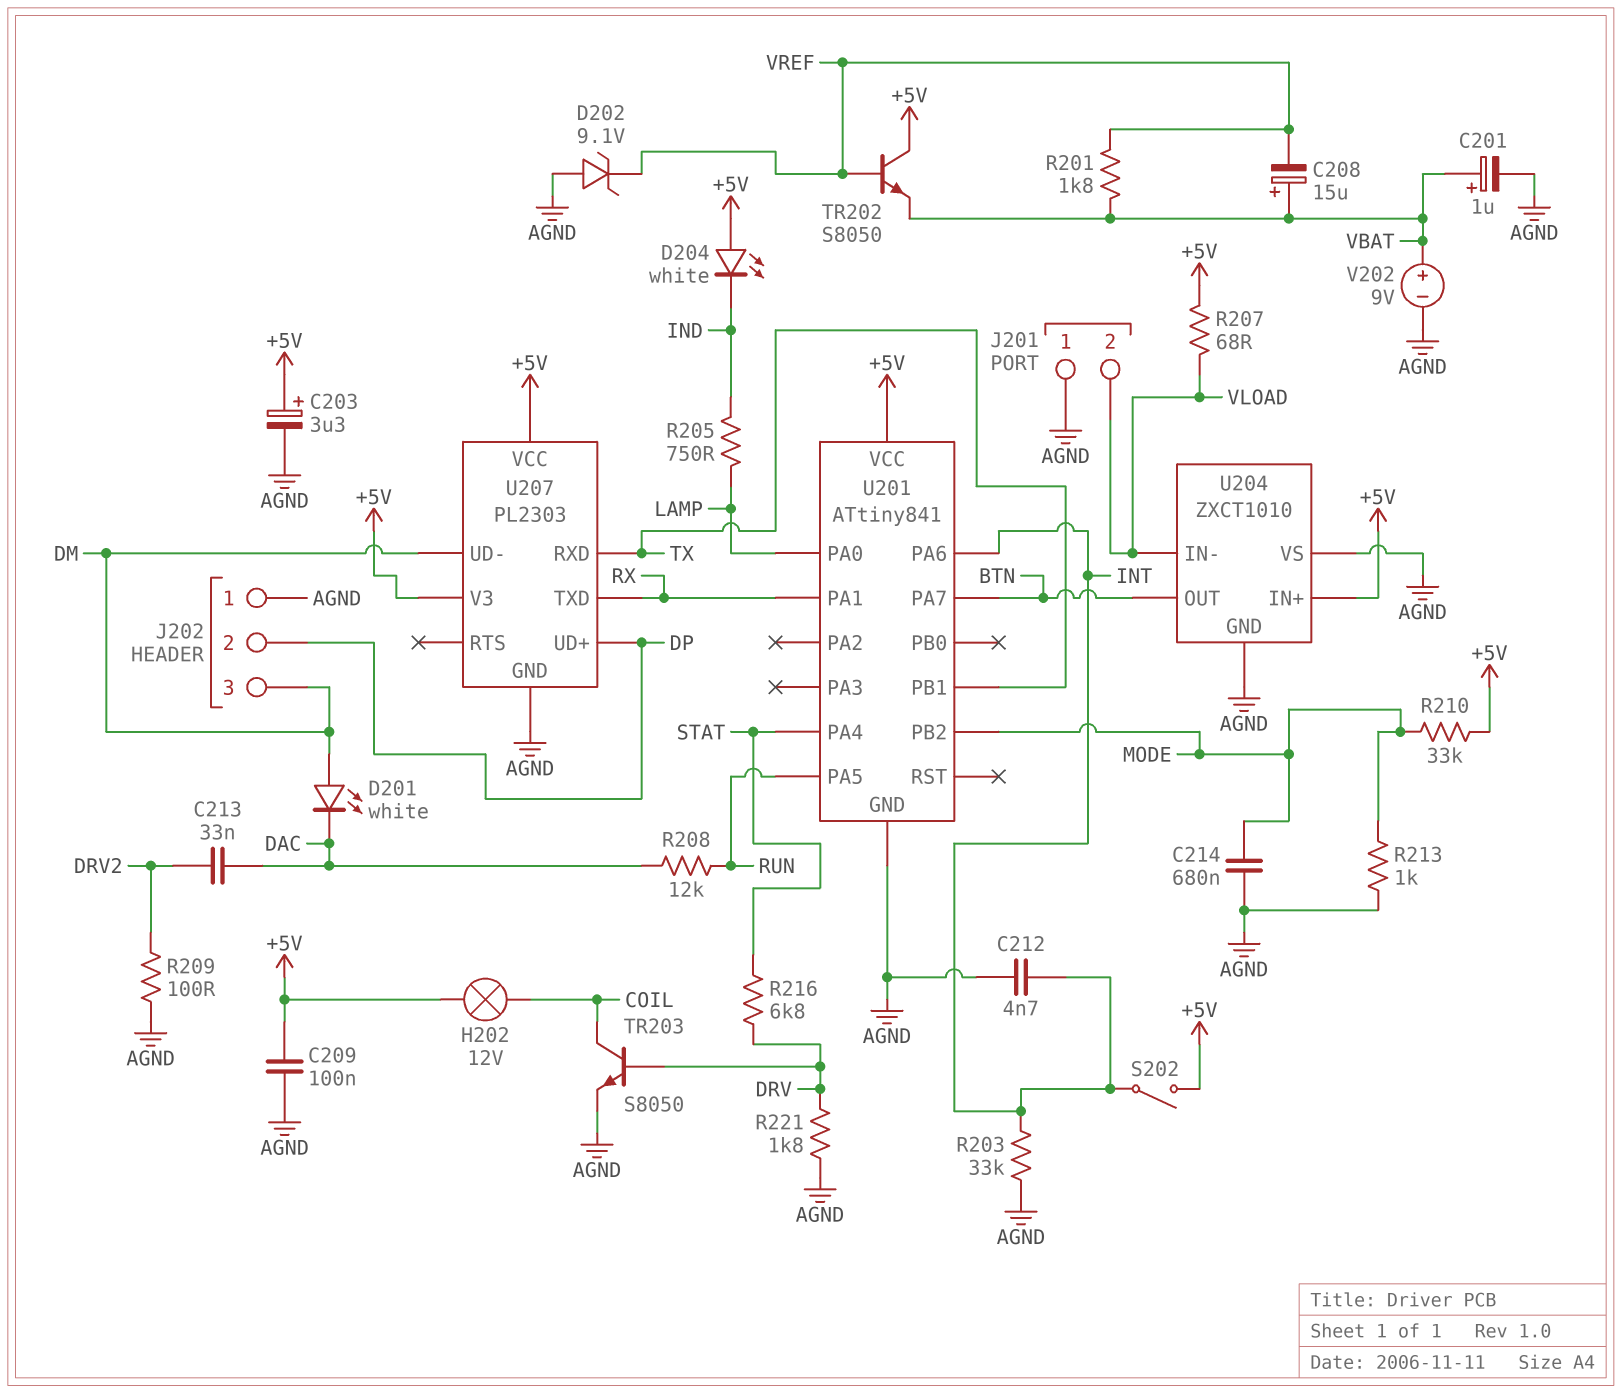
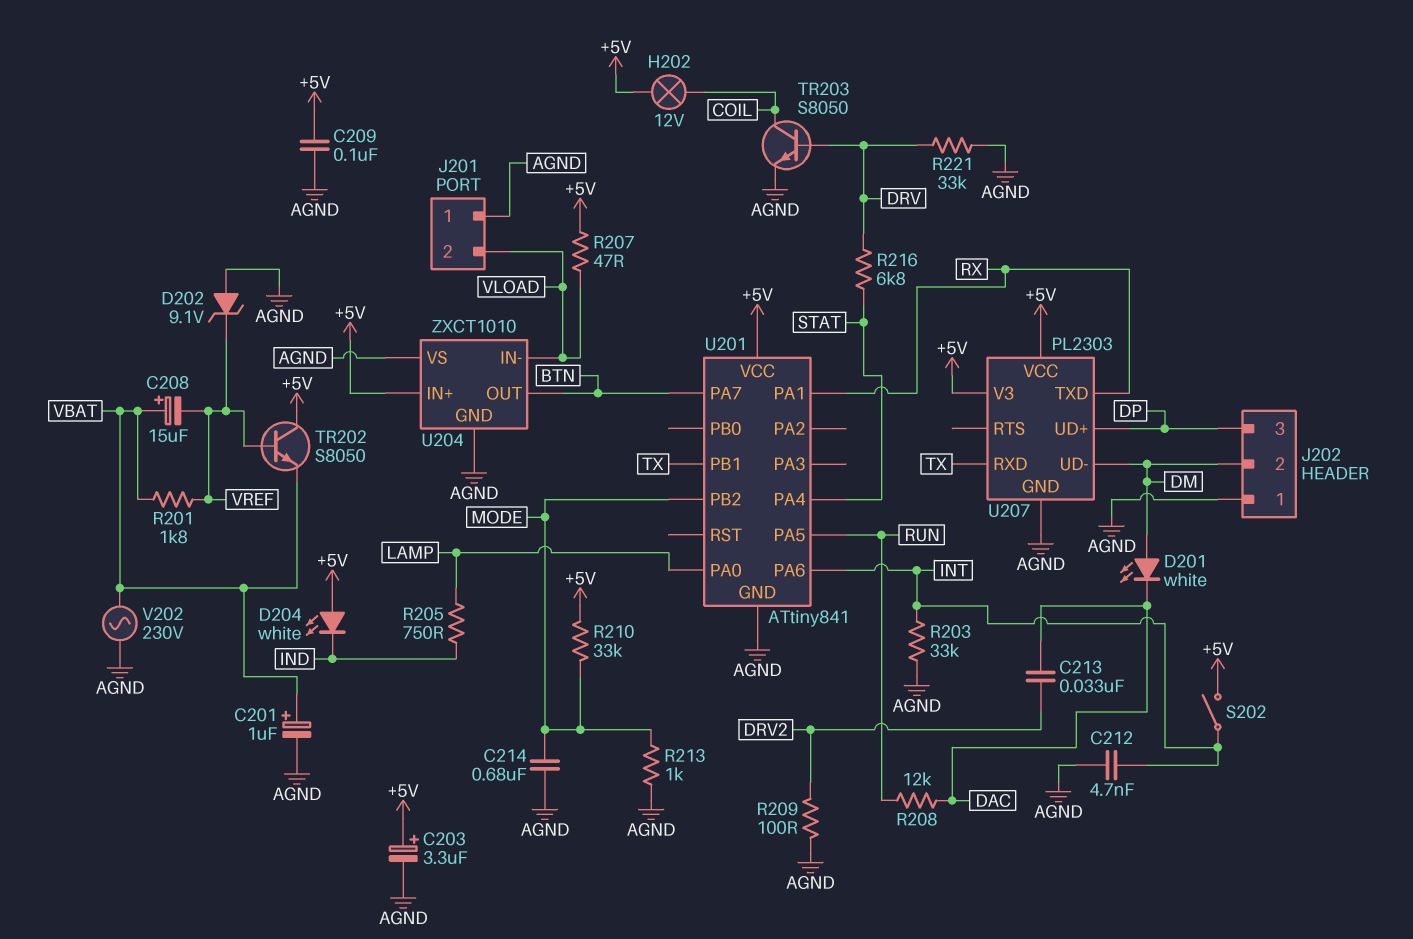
J202 pin 2: DP -> DM
J202 pin 3: DM -> DP
R207: 68 (+5V, VLOAD) -> 47 (+5V, VLOAD)
R221: 1.8k (AGND, DRV) -> 33k (AGND, DRV)
V202: 9V (plus VBAT, minus AGND) -> AC 230V (AGND, VBAT)

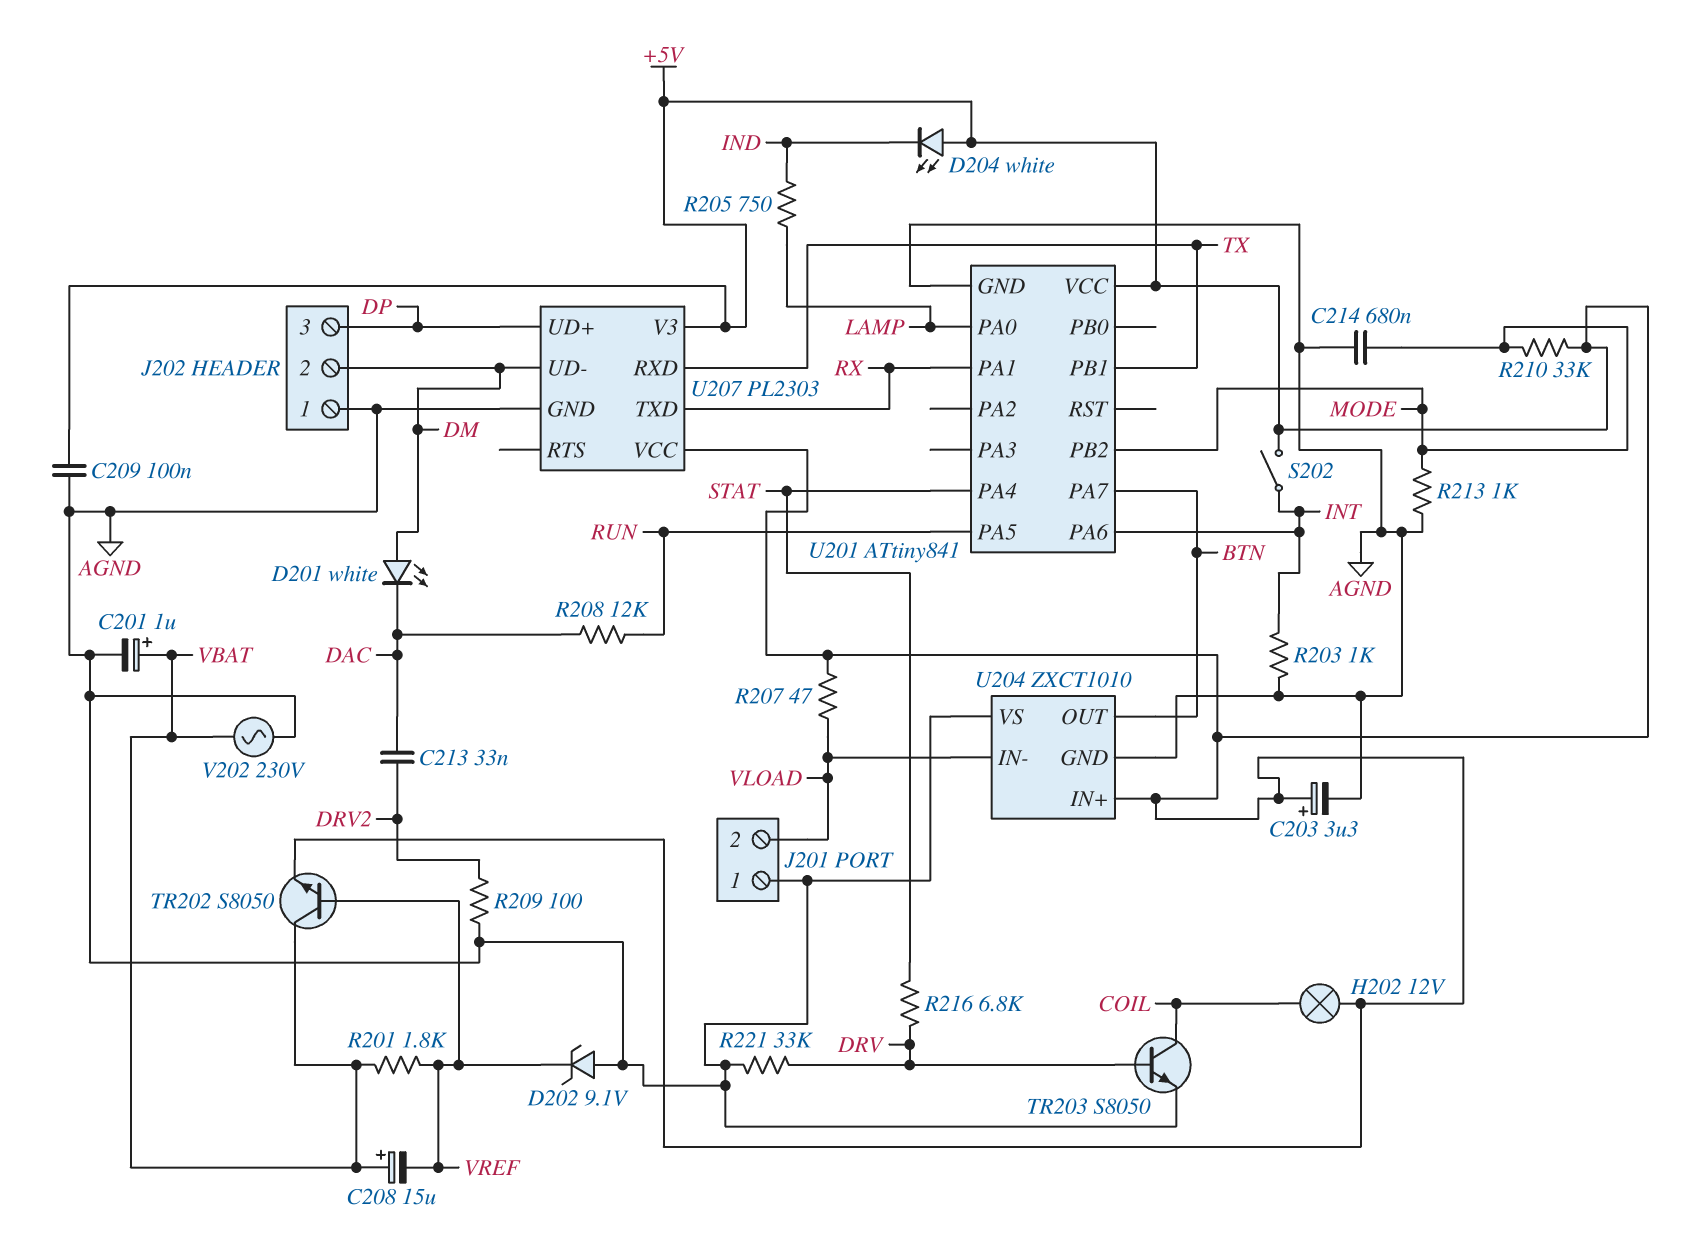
C212: 4.7nF (AGND, INT) -> none
R203: 33k (AGND, INT) -> 1k (AGND, INT)
TR202: NPN S8050 (B VREF, C +5V, E VBAT) -> NPN S8050 (B VREF, C VBAT, E +5V)

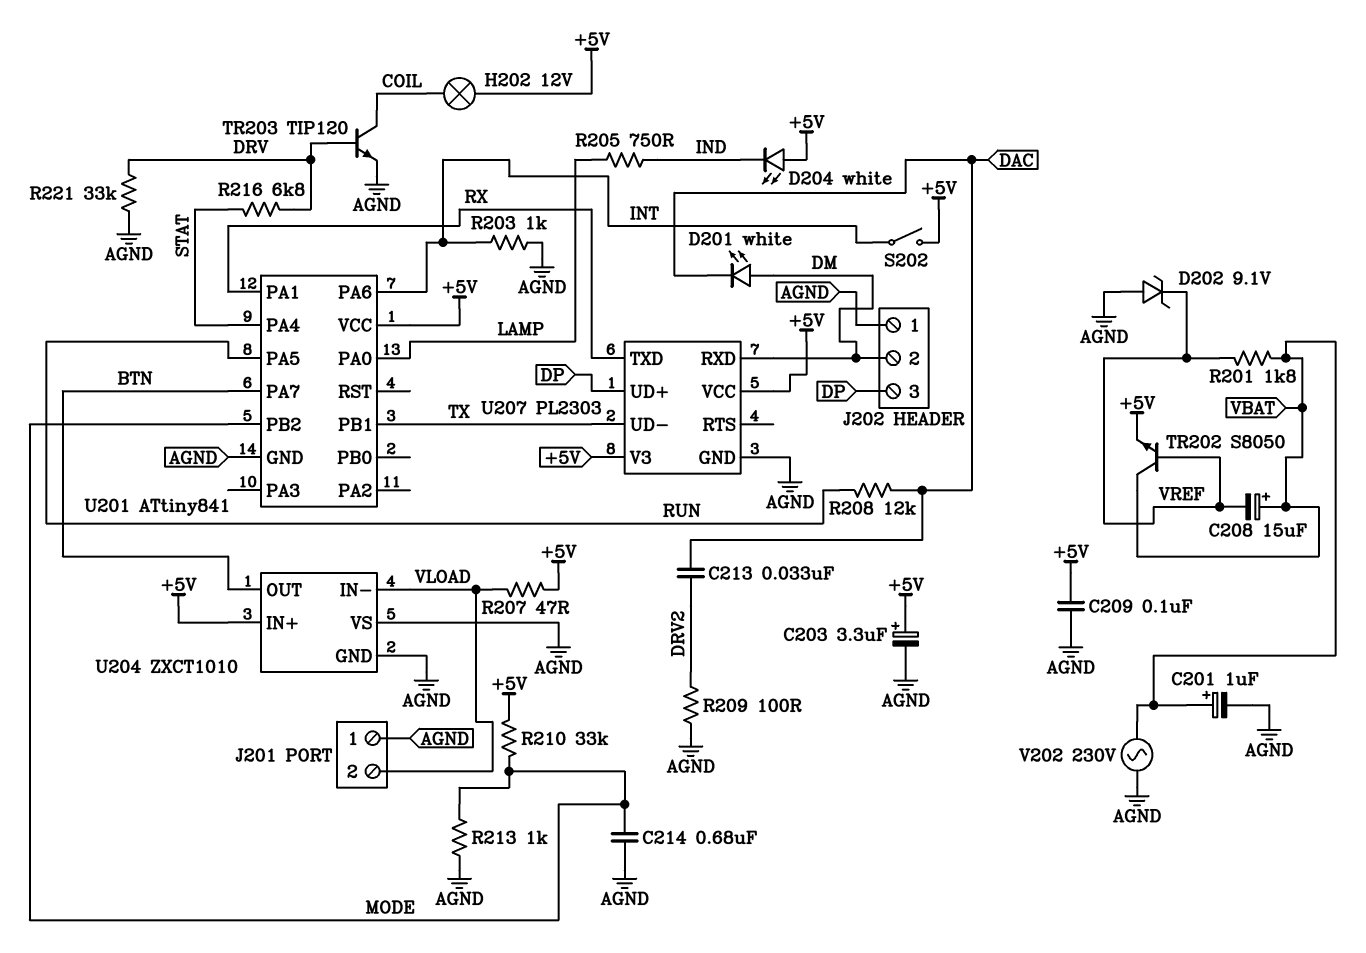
TR203: NPN S8050 (B DRV, C COIL, E AGND) -> NPN TIP120 (B DRV, C COIL, E AGND)
U207 pin RXD: TX -> DM
U207 pin UD-: DM -> TX

